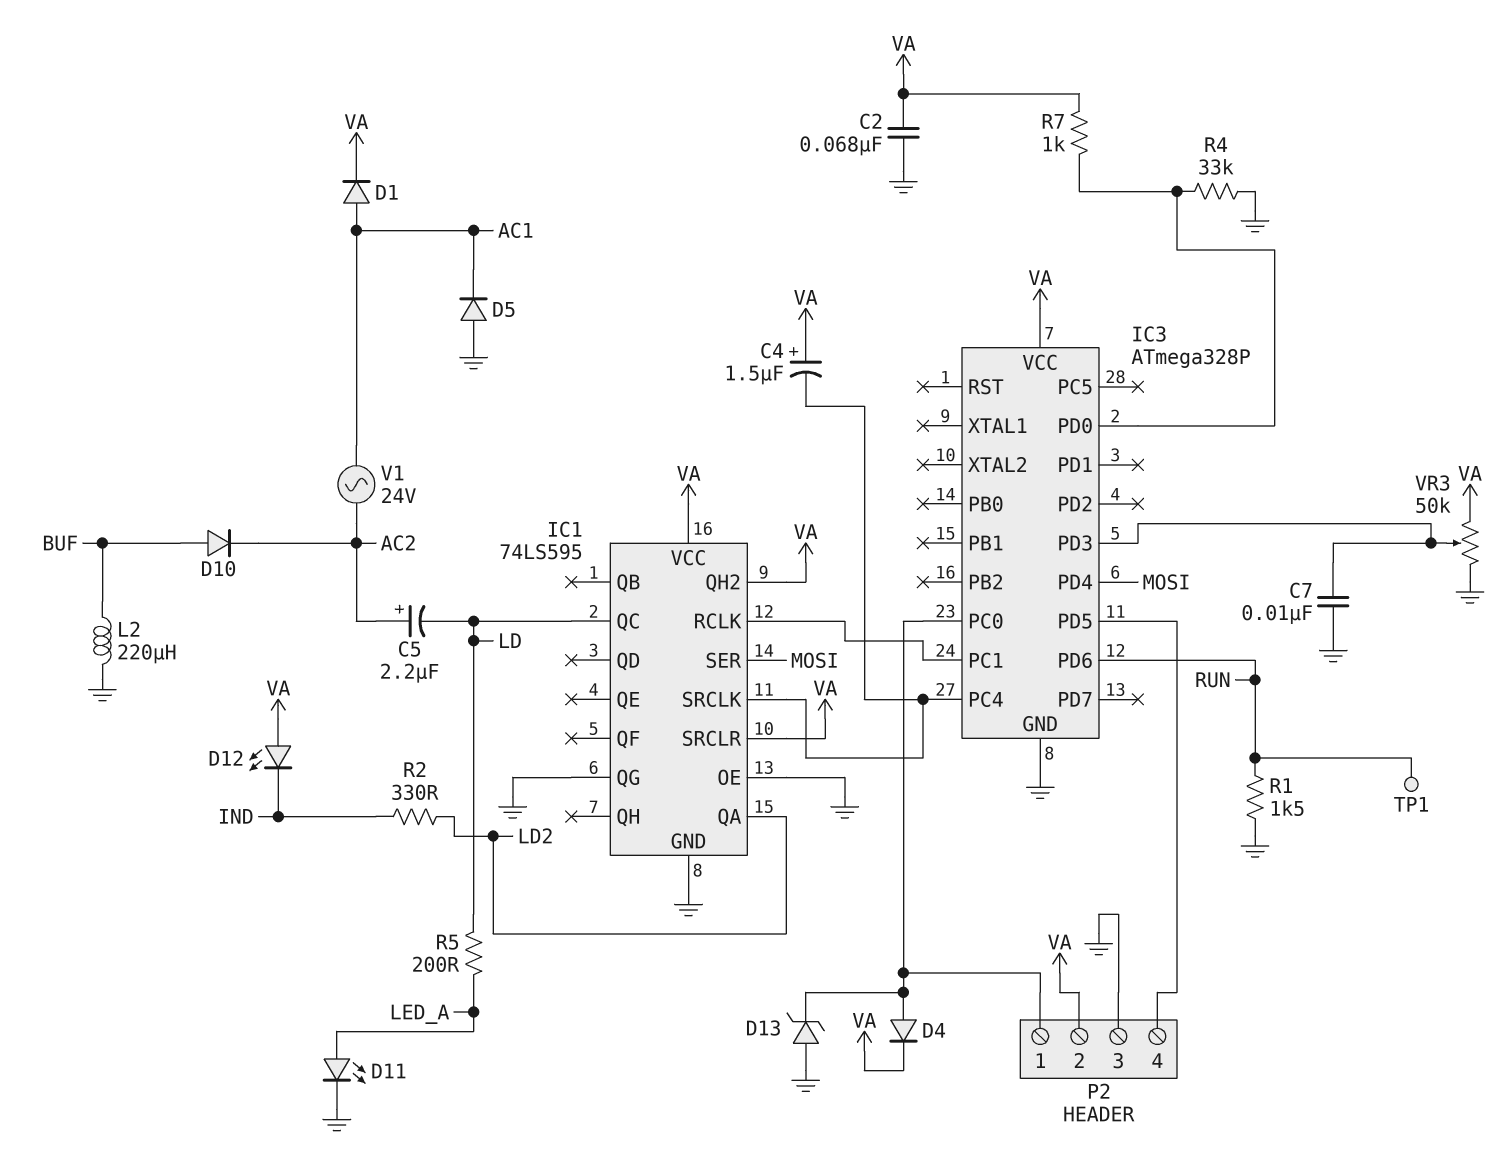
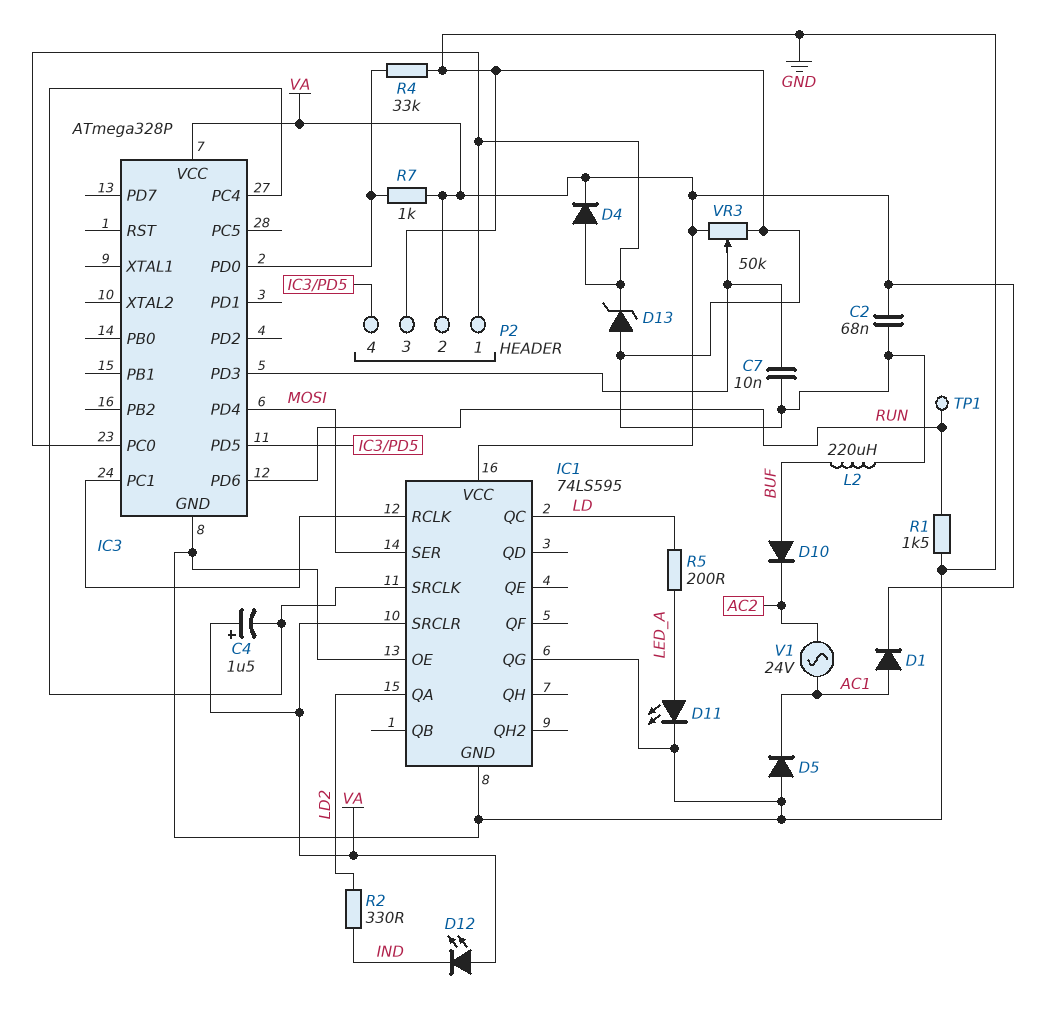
C5: 2.2uF (plus AC2, minus LD) -> none
IC1 pin QH2: VA -> none

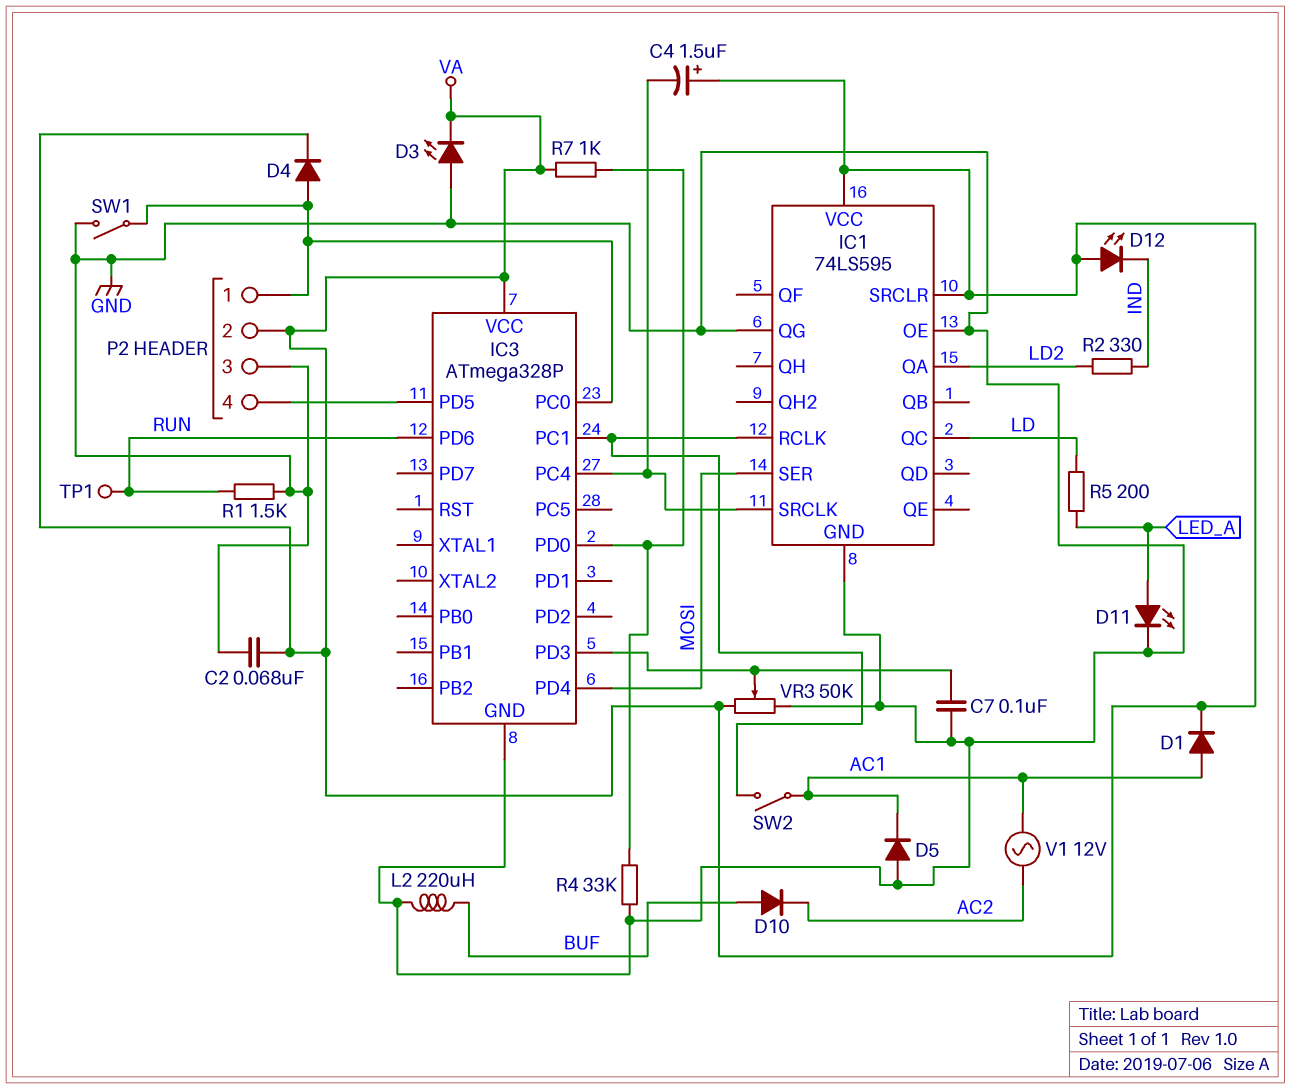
C7: 10nF (GND, IC3/PD3) -> 100nF (GND, IC3/PD3)
D3: none -> LED (A GND, K VA)
D13: zener (A GND, K IC3/PC0) -> none
SW1: none -> switch (GND, IC3/PC0)
SW2: none -> switch (AC1, IC1/RCLK)
V1: AC 24V (AC1, AC2) -> AC 12V (AC1, AC2)

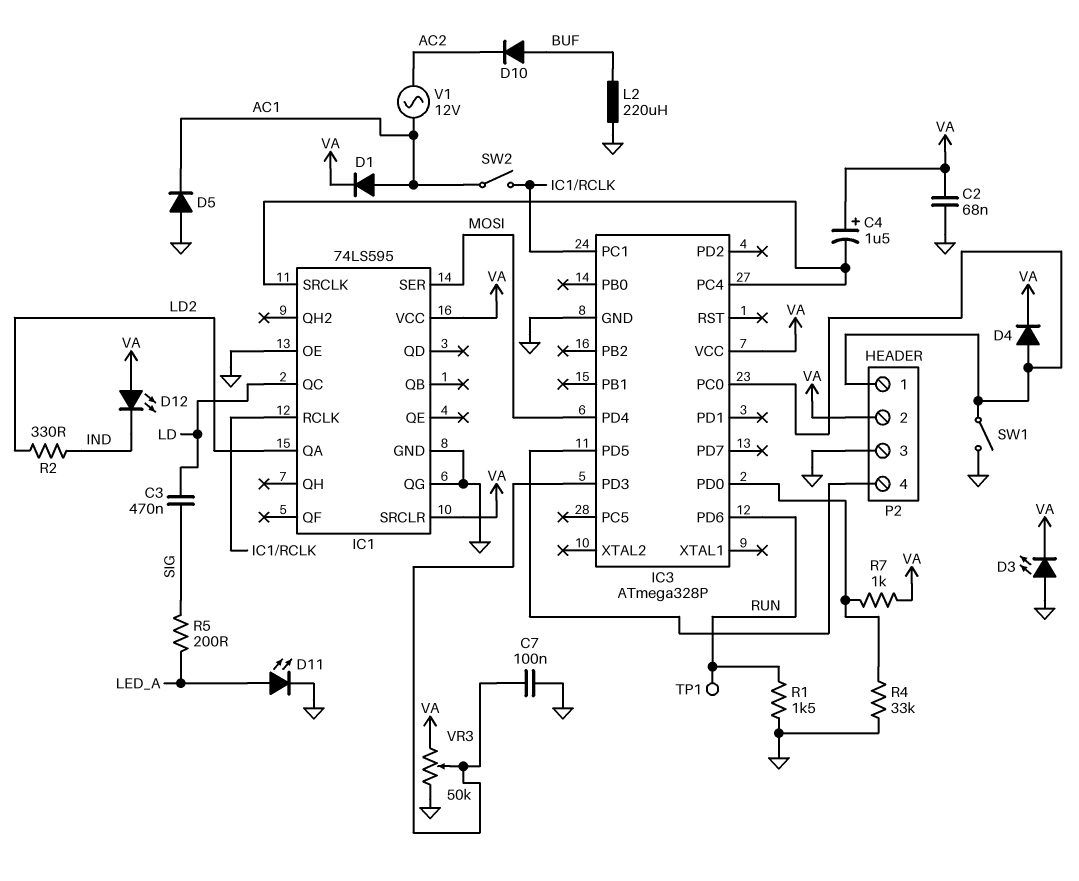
C3: none -> 470nF (LD, SIG)
R5: 200 (LD, LED_A) -> 200 (LED_A, SIG)

